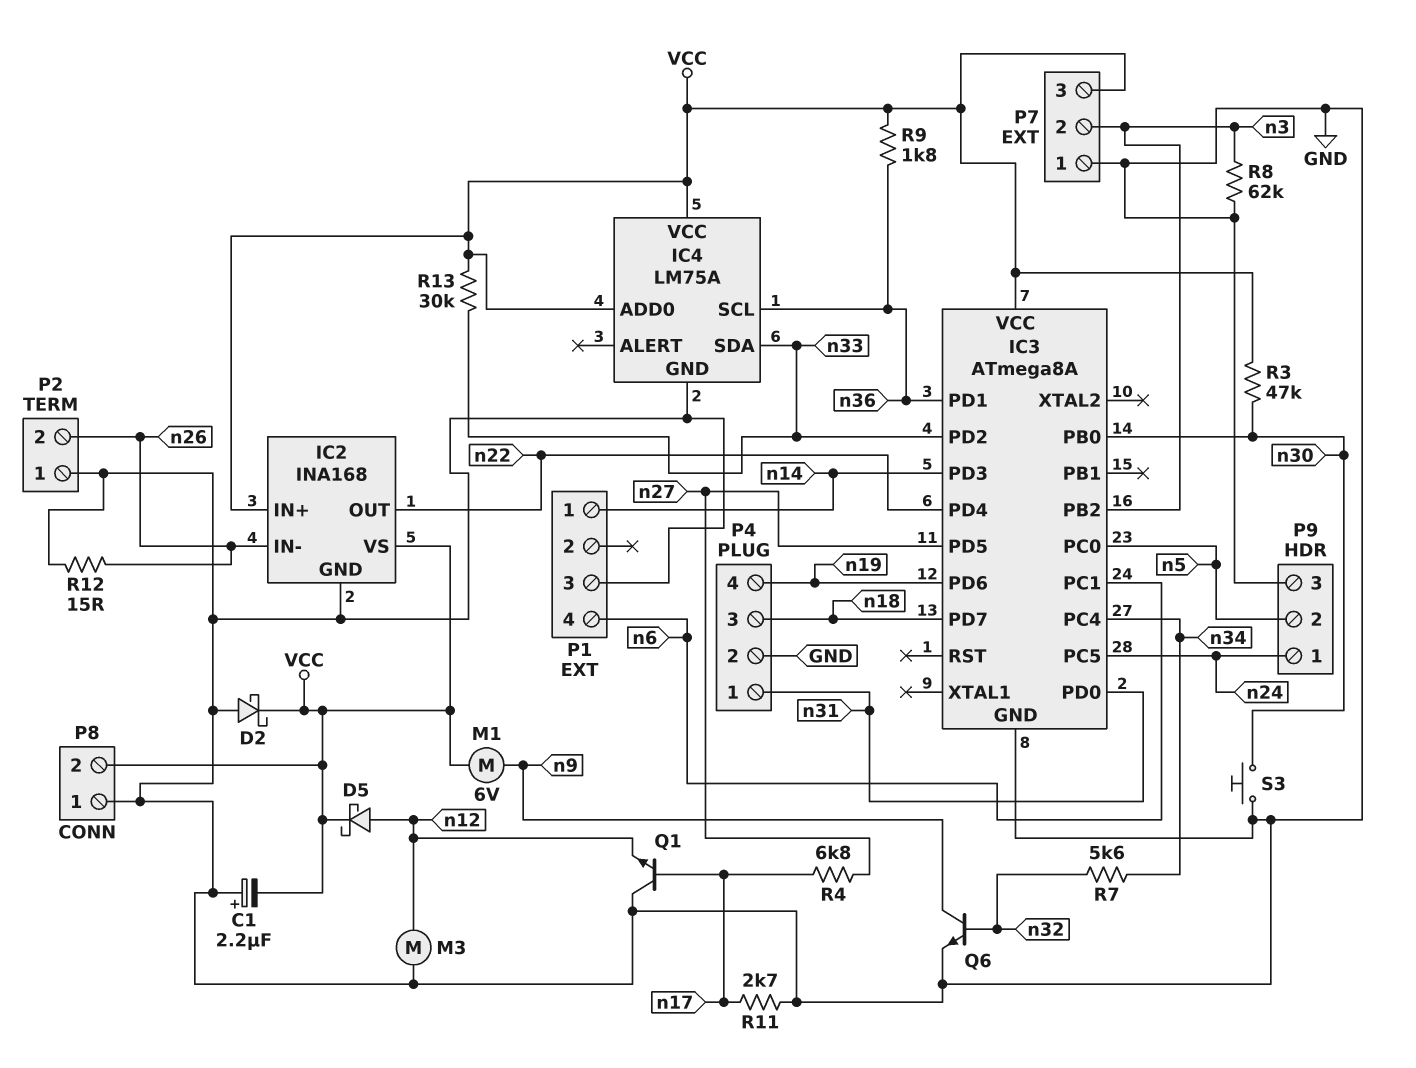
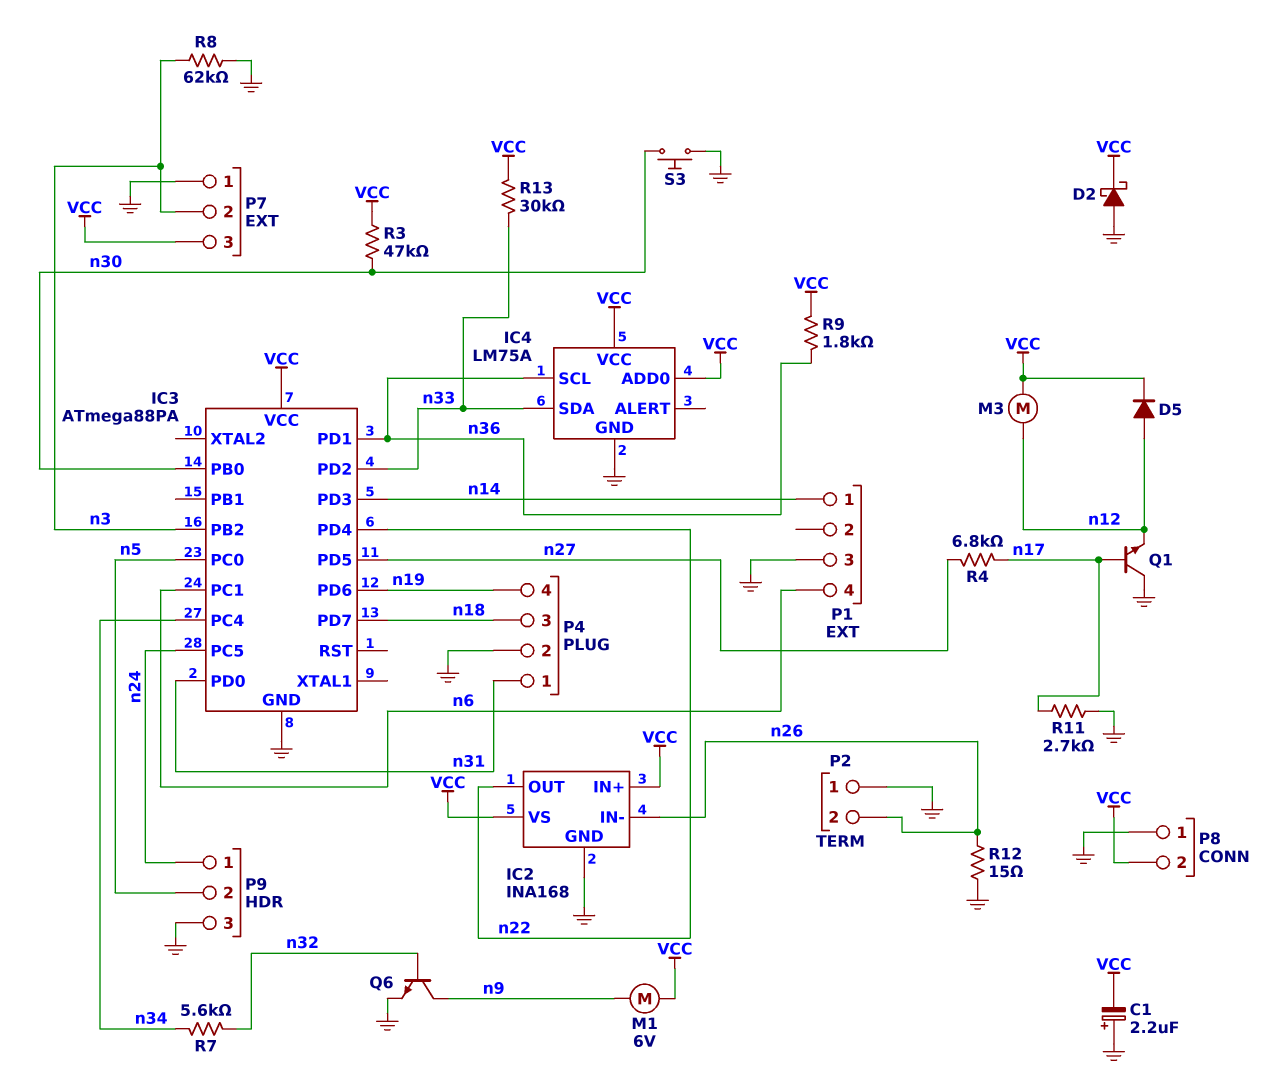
D5: schottky (A n12, K VCC) -> diode (A n12, K VCC)
IC3: ATmega8A -> ATmega88PA
M3: motor (GND, n12) -> motor (VCC, n12)

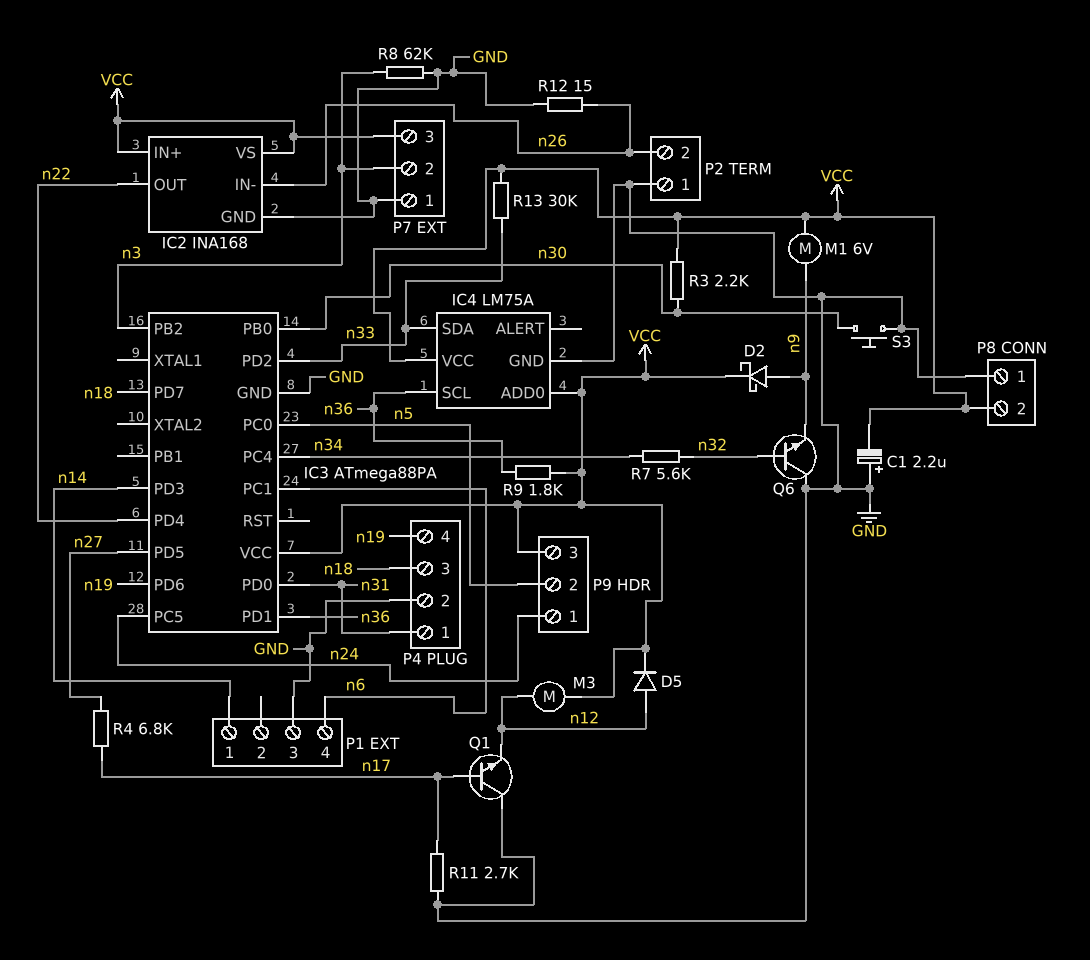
D2: schottky (A GND, K VCC) -> schottky (A n9, K VCC)
P9 pin 3: GND -> VCC
Q6: NPN (B n32, C n9, E GND) -> NPN (B n32, C GND, E n9)
R3: 47k (VCC, n30) -> 2.2k (VCC, n30)

